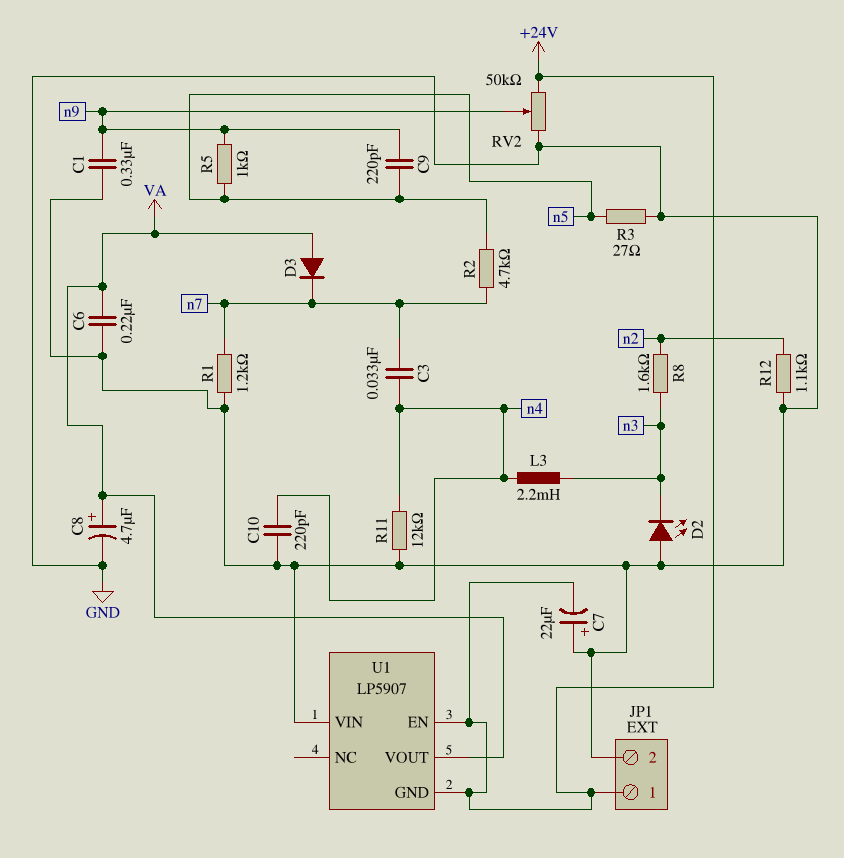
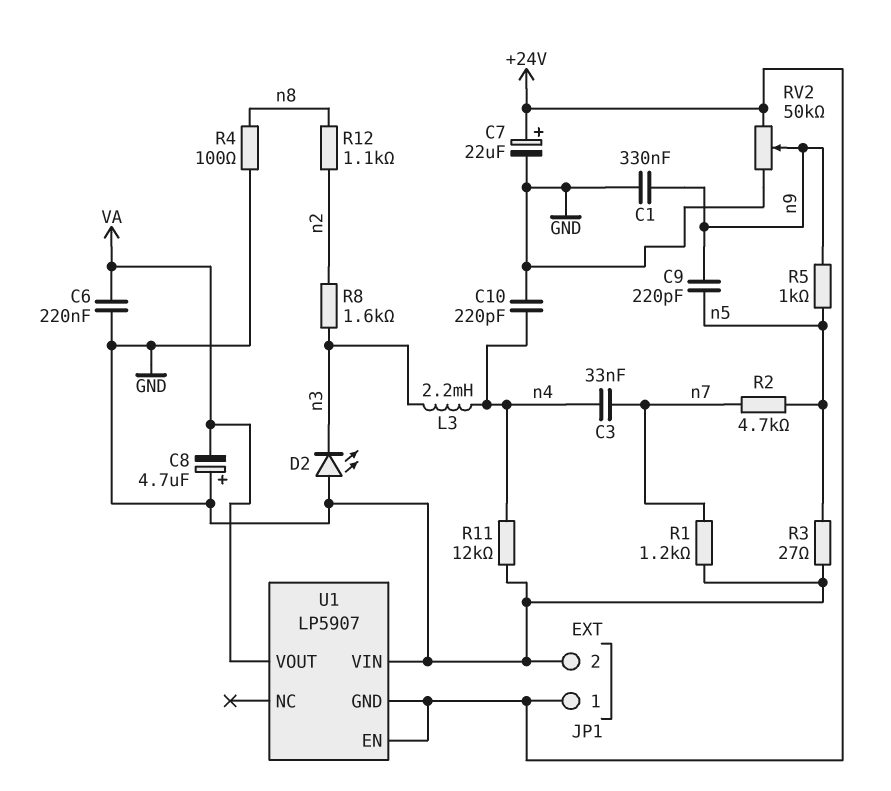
C7: 22uF (plus GND, minus +24V) -> 22uF (plus +24V, minus GND)
C8: 4.7uF (plus VA, minus GND) -> 4.7uF (plus GND, minus VA)
D3: diode (A VA, K n7) -> none
R4: none -> 100 (GND, n8)
R12: 1.1k (GND, n2) -> 1.1k (n2, n8)

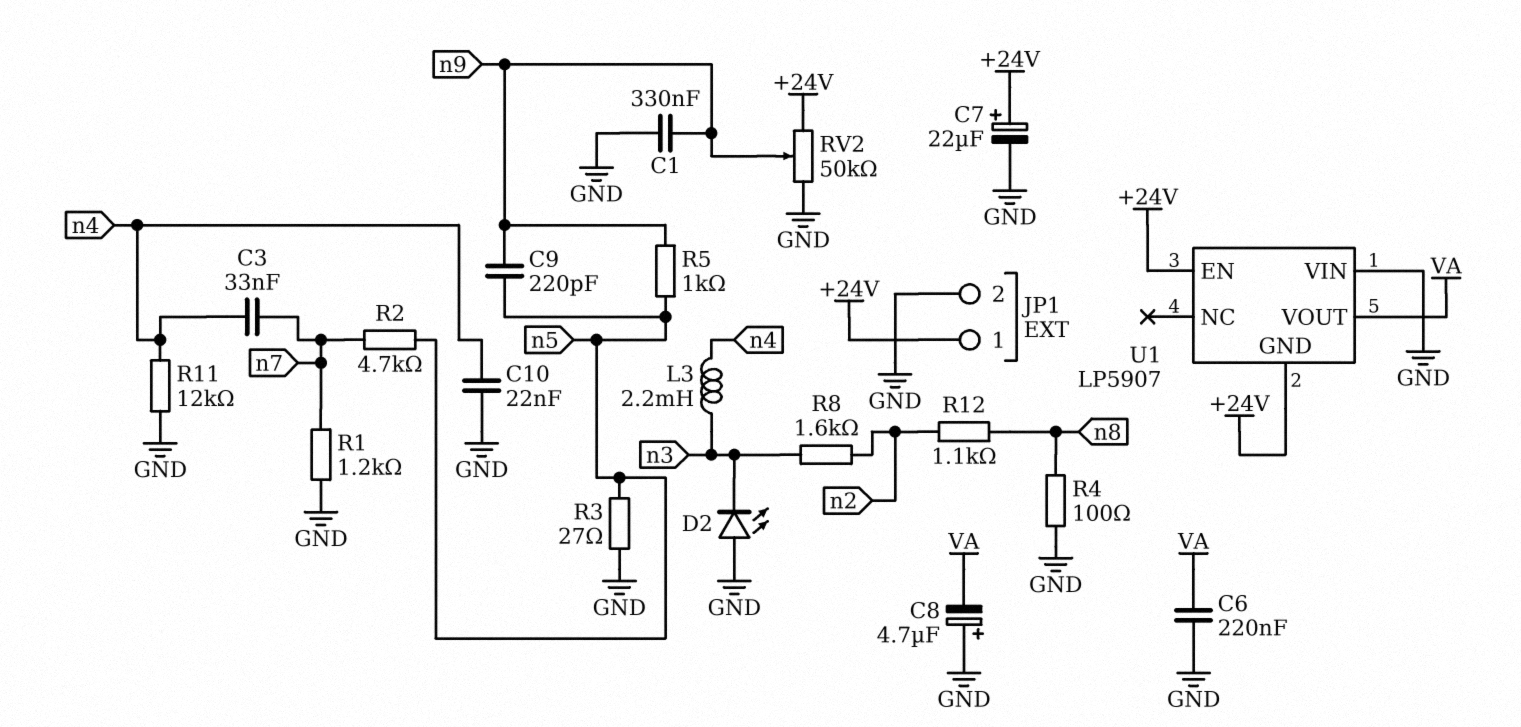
C10: 220pF (GND, n4) -> 22nF (GND, n4)

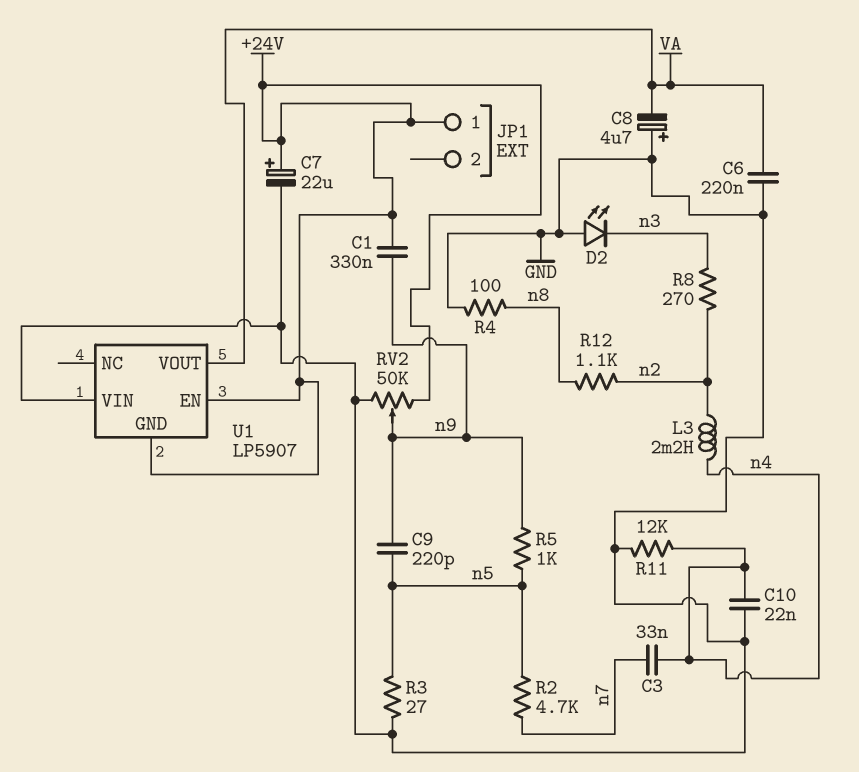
C1: 330nF (GND, n9) -> 330nF (+24V, n9)
JP1 pin 2: GND -> none
L3: 2.2mH (n3, n4) -> 2.2mH (n2, n4)
R1: 1.2k (GND, n7) -> none
R8: 1.6k (n2, n3) -> 270 (n2, n3)

